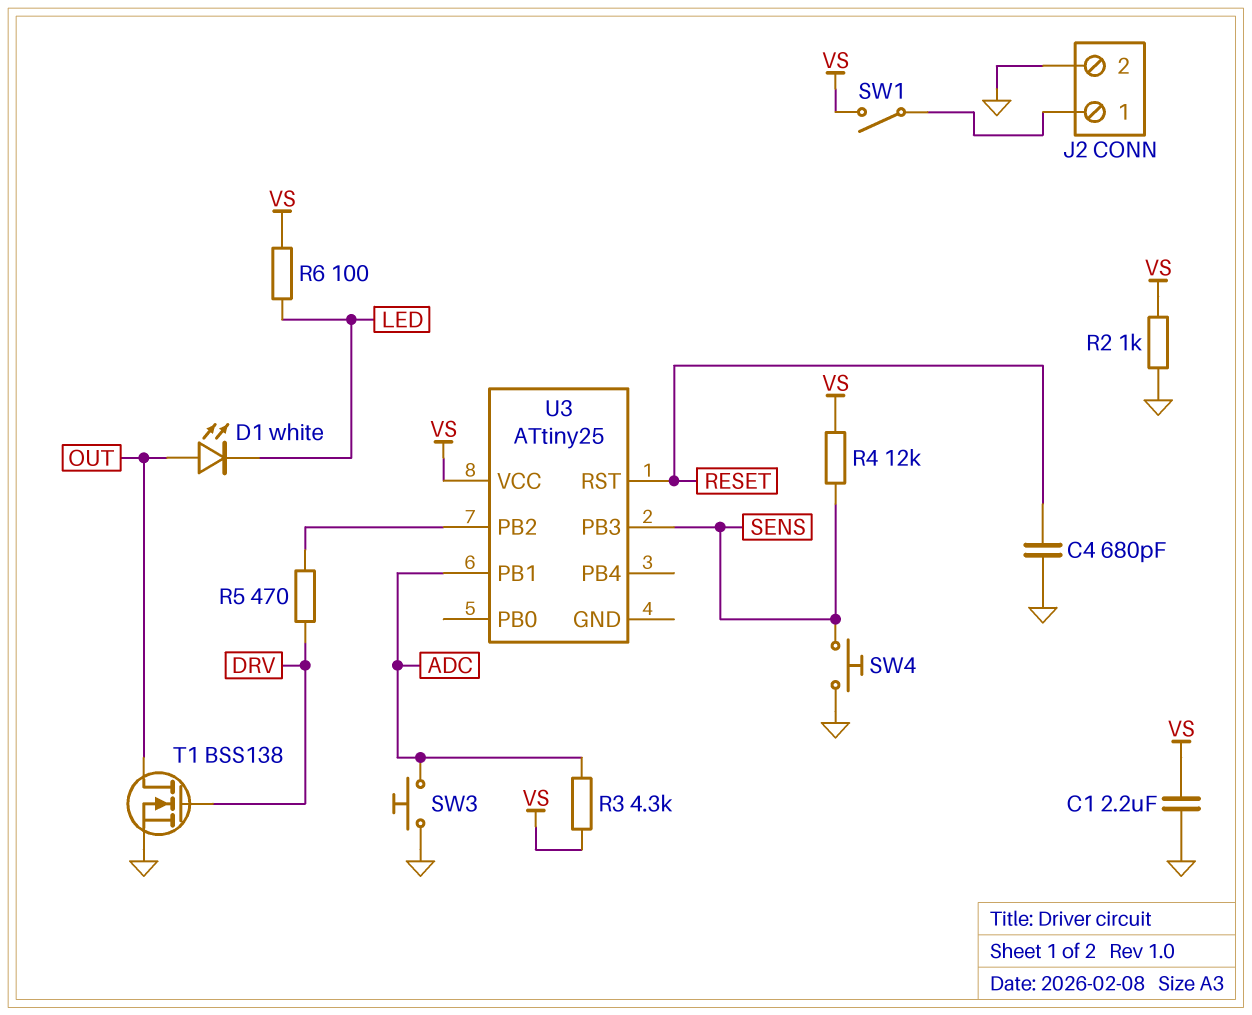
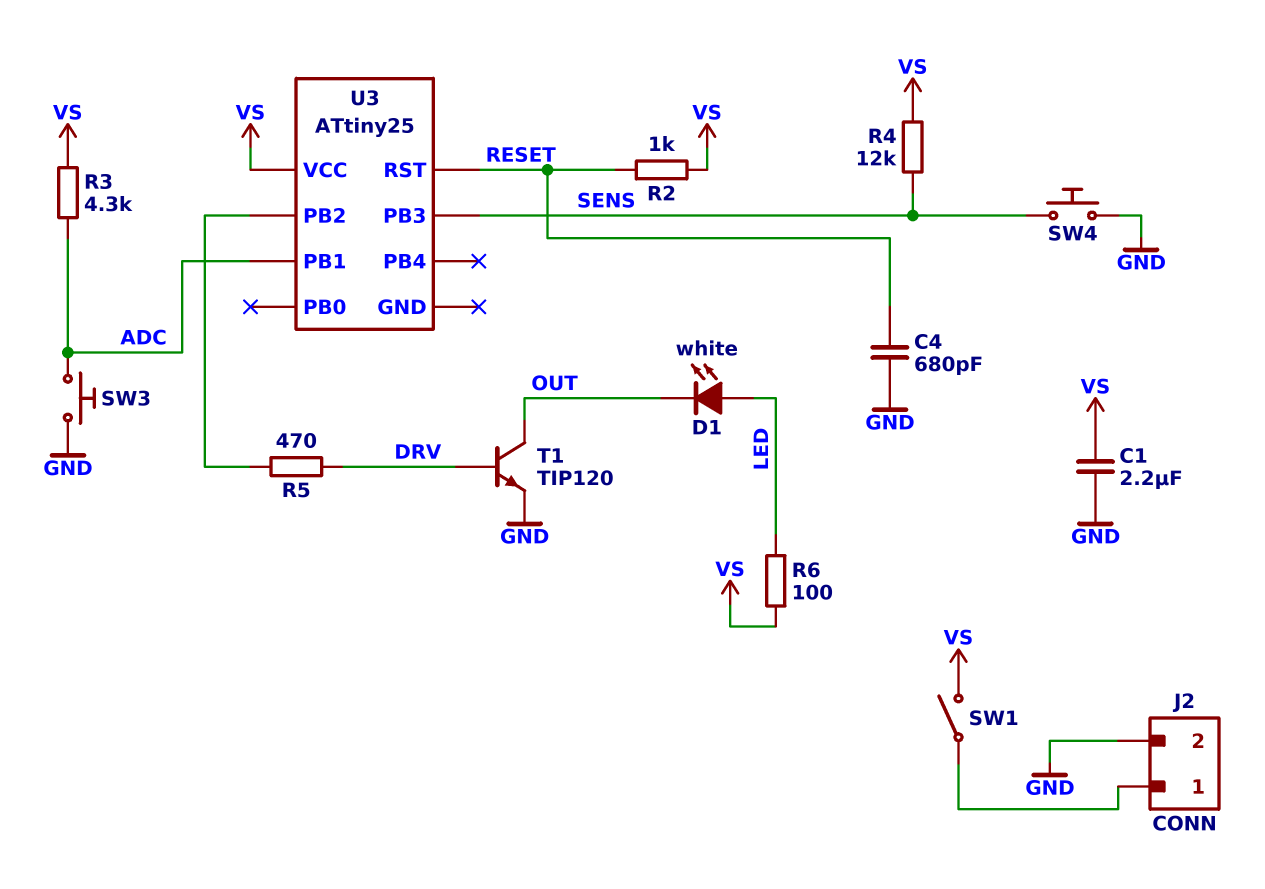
D1: LED white (A OUT, K LED) -> LED white (A LED, K OUT)
R2: 1k (GND, VS) -> 1k (RESET, VS)
T1: NMOS BSS138 (G DRV, D OUT, S GND) -> NPN TIP120 (B DRV, C OUT, E GND)

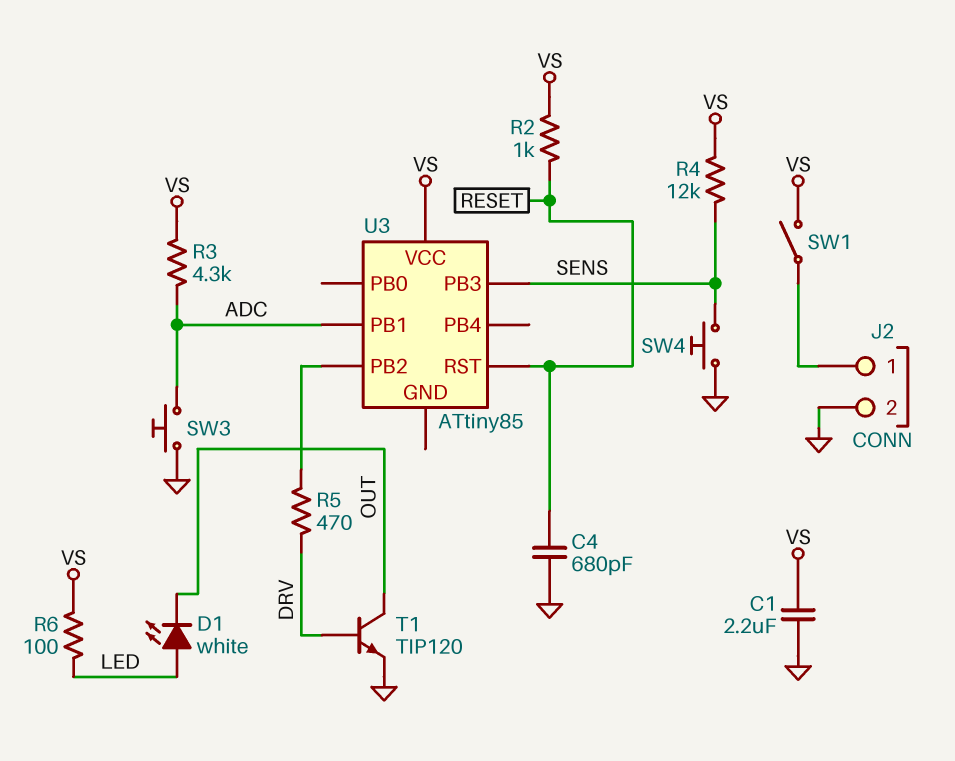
U3: ATtiny25 -> ATtiny85

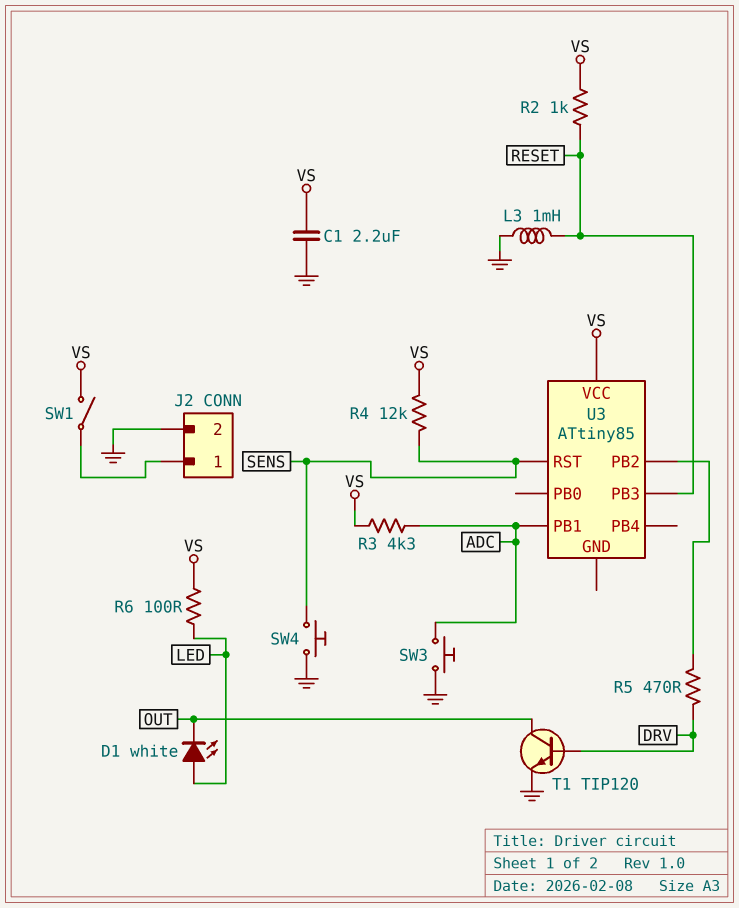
C4: 680pF (GND, RESET) -> none
L3: none -> 1mH (GND, RESET)
U3 pin PB3: SENS -> RESET
U3 pin RST: RESET -> SENS

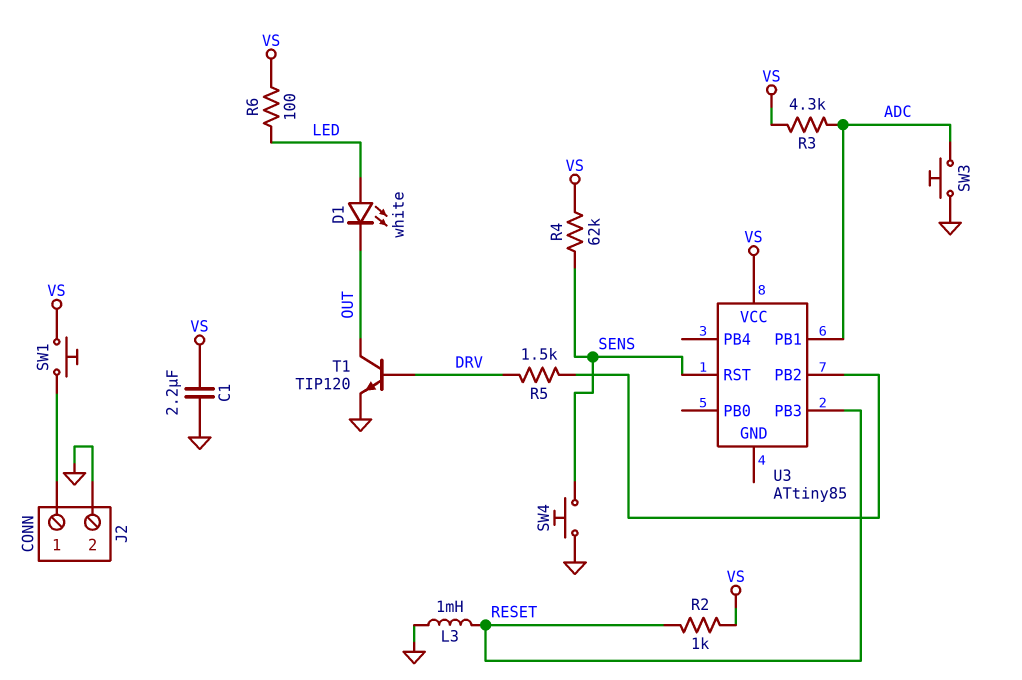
R4: 12k (SENS, VS) -> 62k (SENS, VS)
R5: 470 (DRV, U3/PB2) -> 1.5k (DRV, U3/PB2)
SW1: switch (J2/1, VS) -> button (J2/1, VS)

